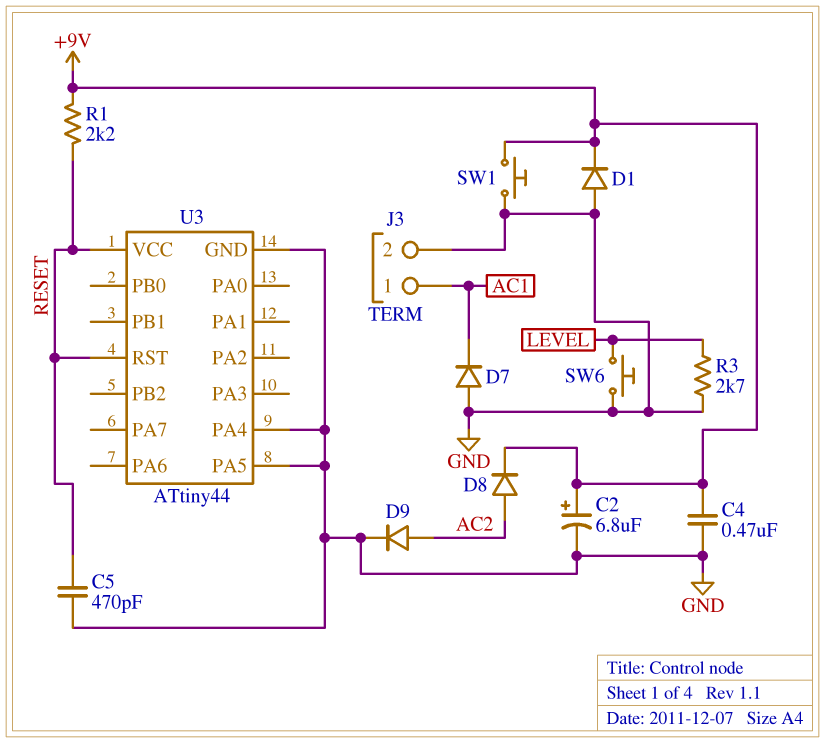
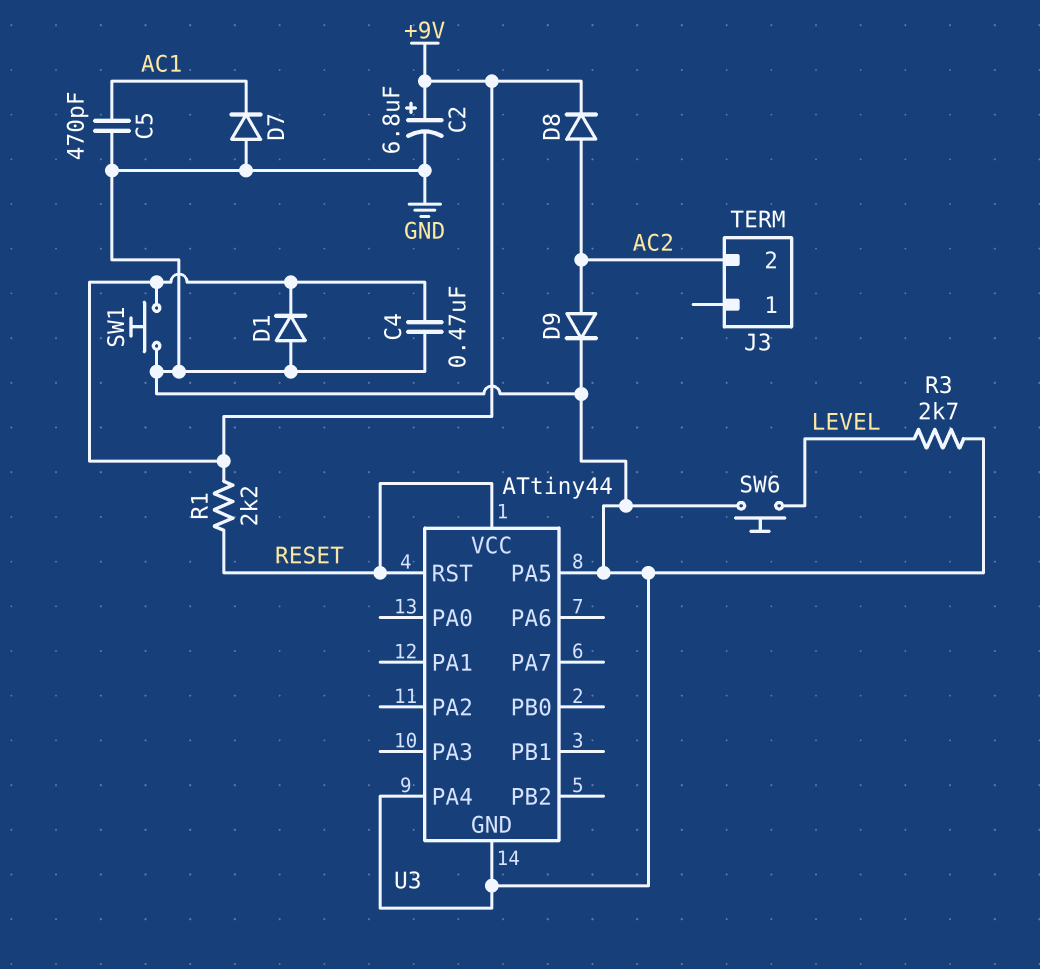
C5: 470pF (GND, RESET) -> 470pF (AC1, GND)
J3 pin 1: AC1 -> none
J3 pin 2: GND -> AC2

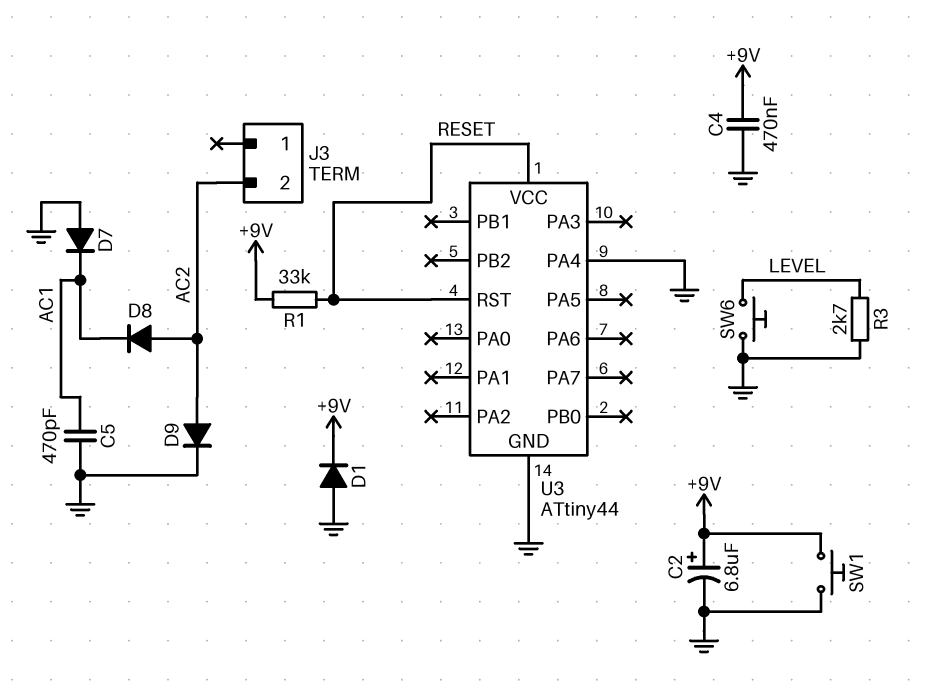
D8: diode (A AC2, K +9V) -> diode (A AC2, K AC1)
R1: 2.2k (+9V, RESET) -> 33k (+9V, RESET)
U3 pin PA5: GND -> none

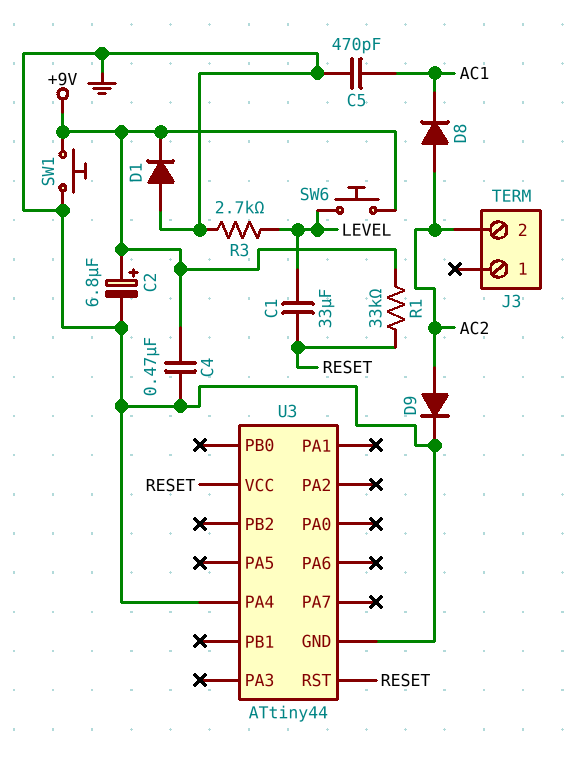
C1: none -> 33uF (LEVEL, RESET)
D7: diode (A GND, K AC1) -> none
SW6: button (GND, LEVEL) -> button (+9V, LEVEL)

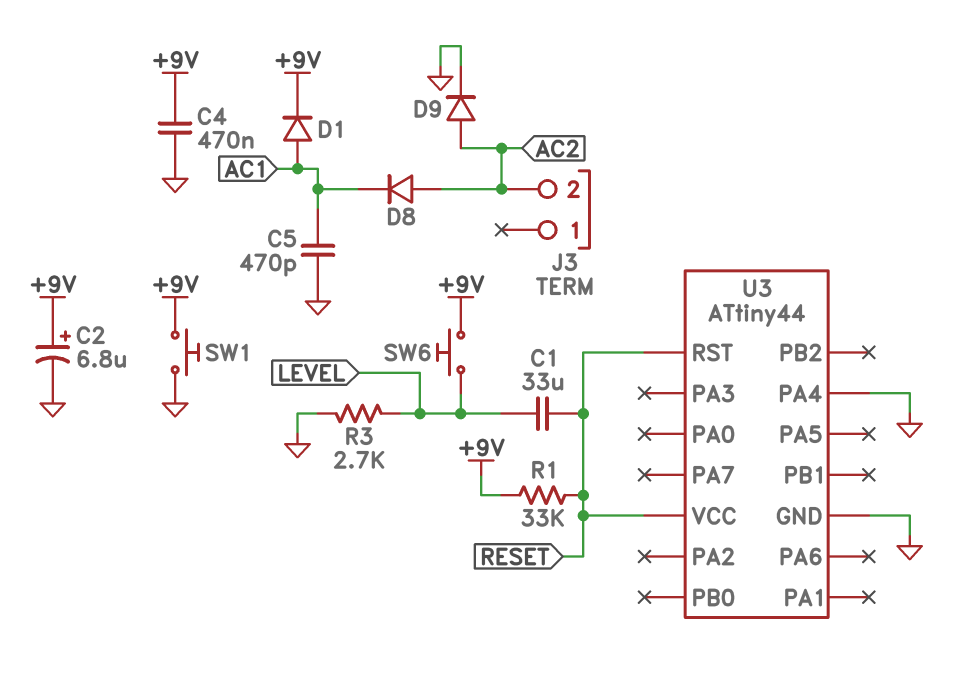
D1: diode (A GND, K +9V) -> diode (A AC1, K +9V)

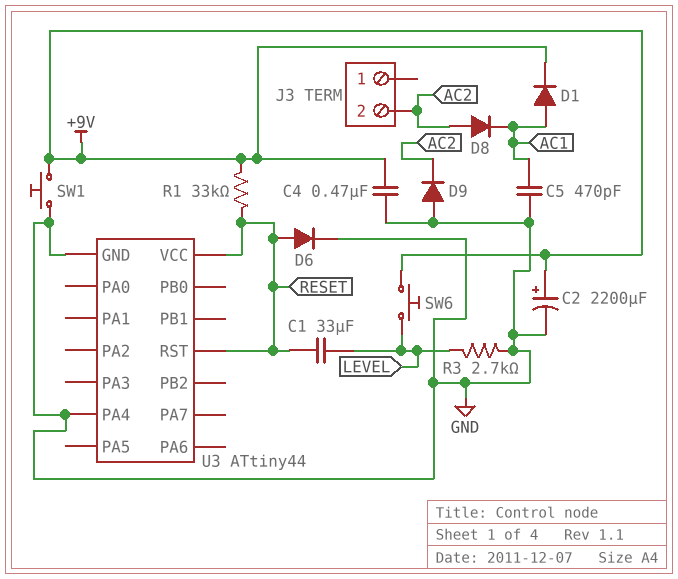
C2: 6.8uF (plus +9V, minus GND) -> 2200uF (plus +9V, minus GND)
D6: none -> diode (A RESET, K GND)
D9: diode (A AC2, K GND) -> diode (A GND, K AC2)

